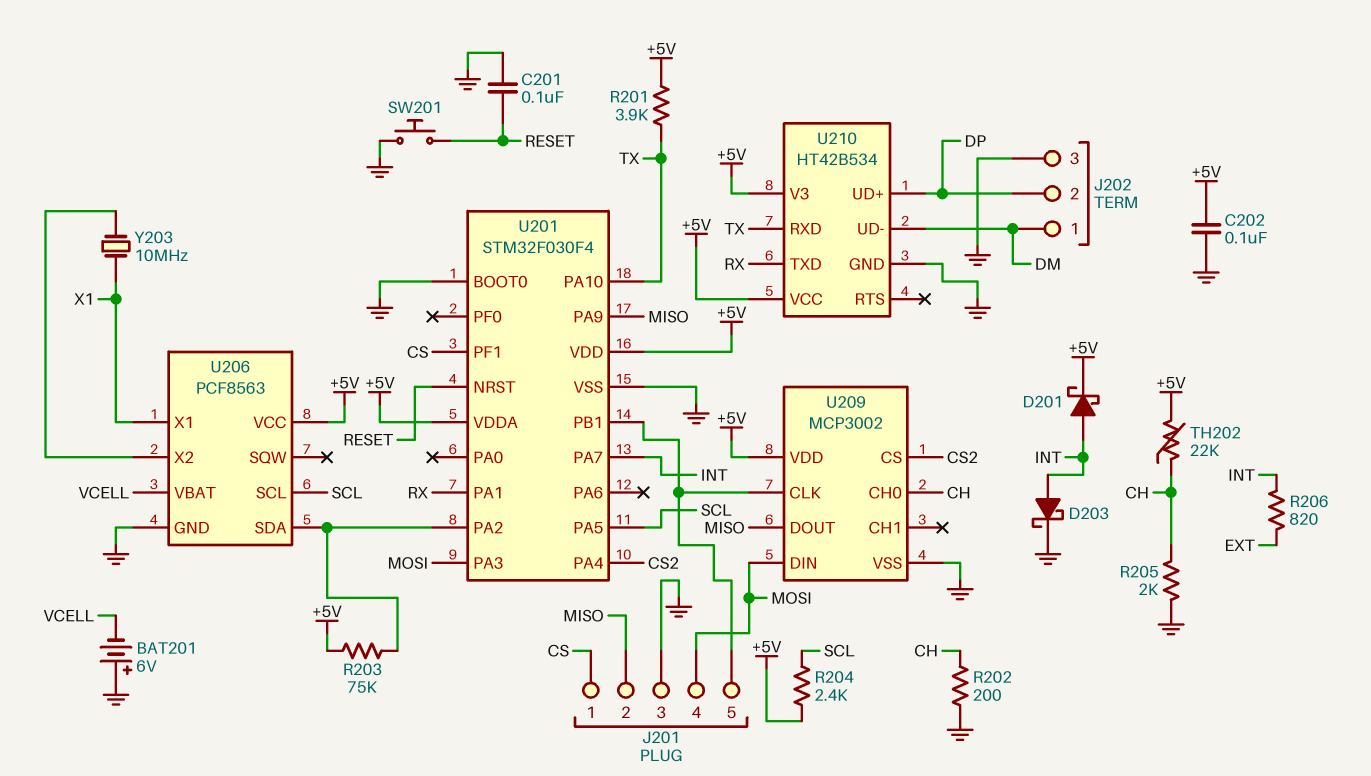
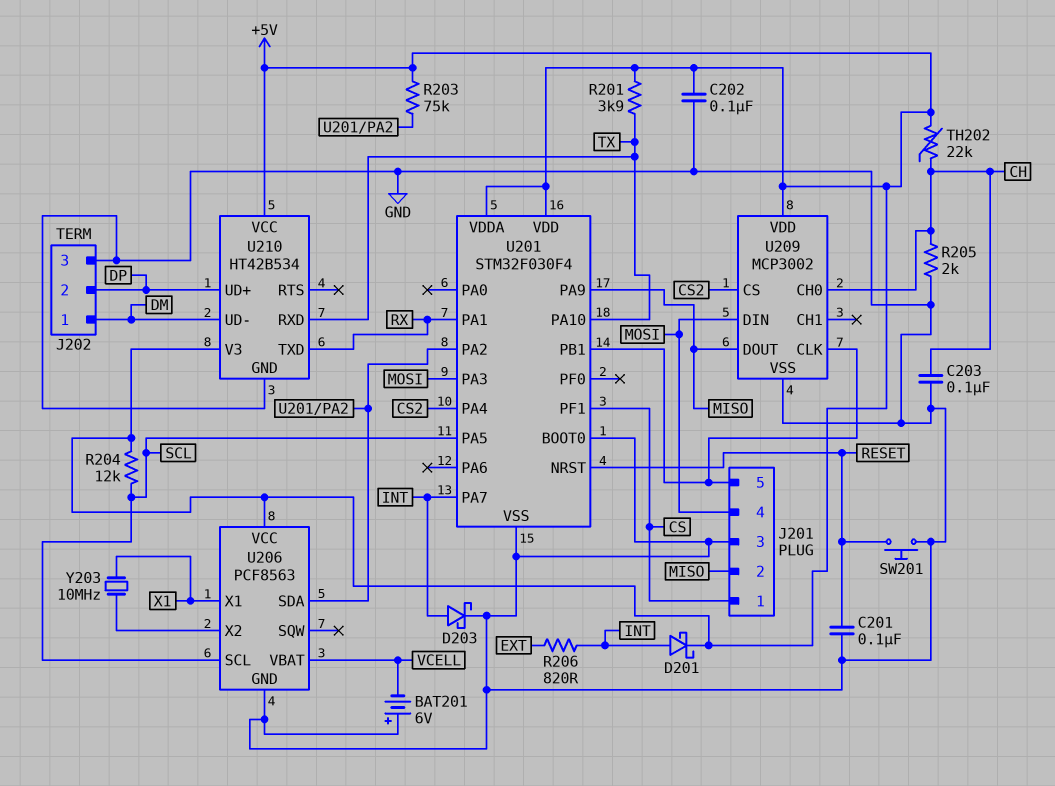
C203: none -> 100nF (CH, GND)
R202: 200 (CH, GND) -> none
R204: 2.4k (+5V, SCL) -> 12k (+5V, SCL)

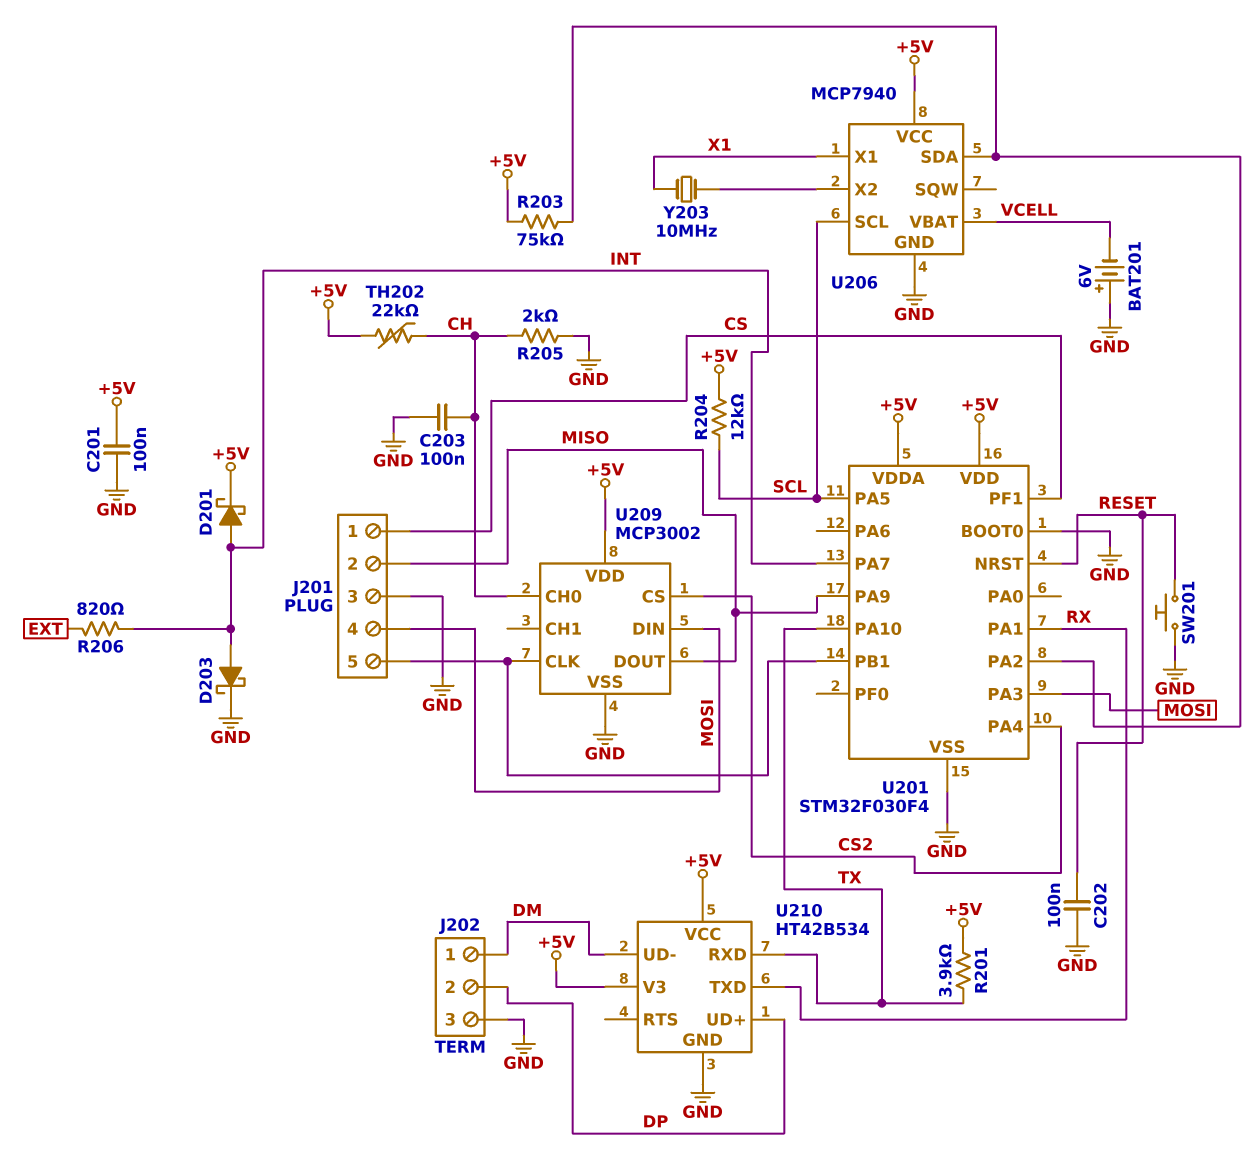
C201: 100nF (GND, RESET) -> 100nF (+5V, GND)
C202: 100nF (+5V, GND) -> 100nF (GND, RESET)
U206: PCF8563 -> MCP7940

